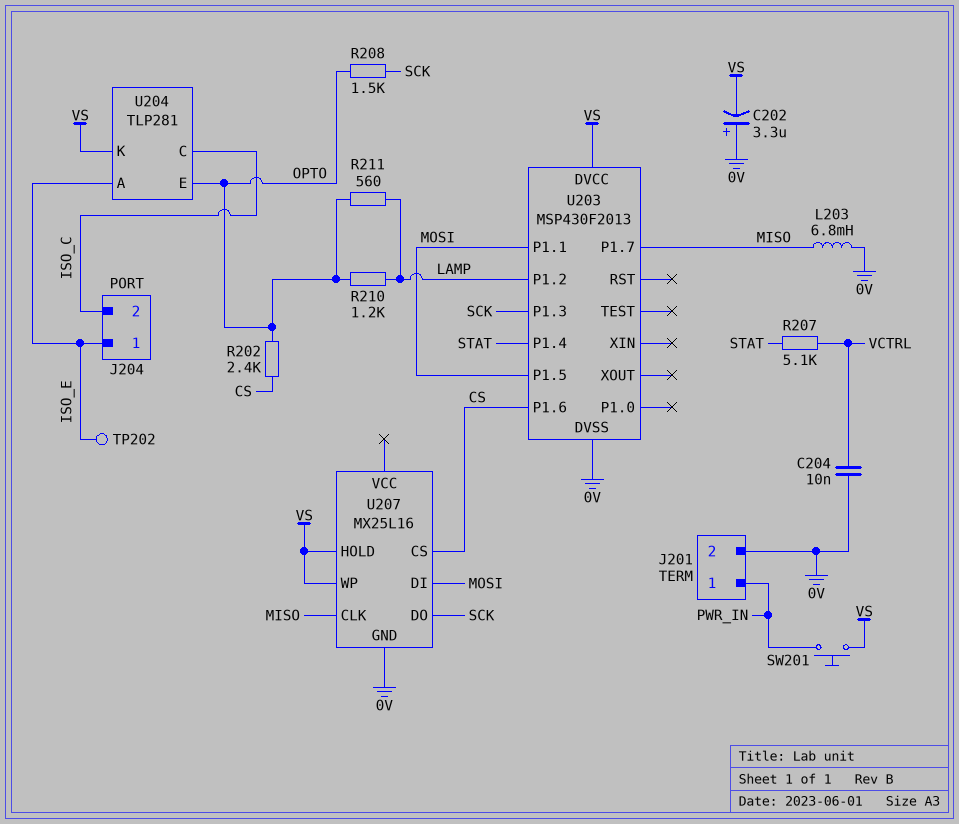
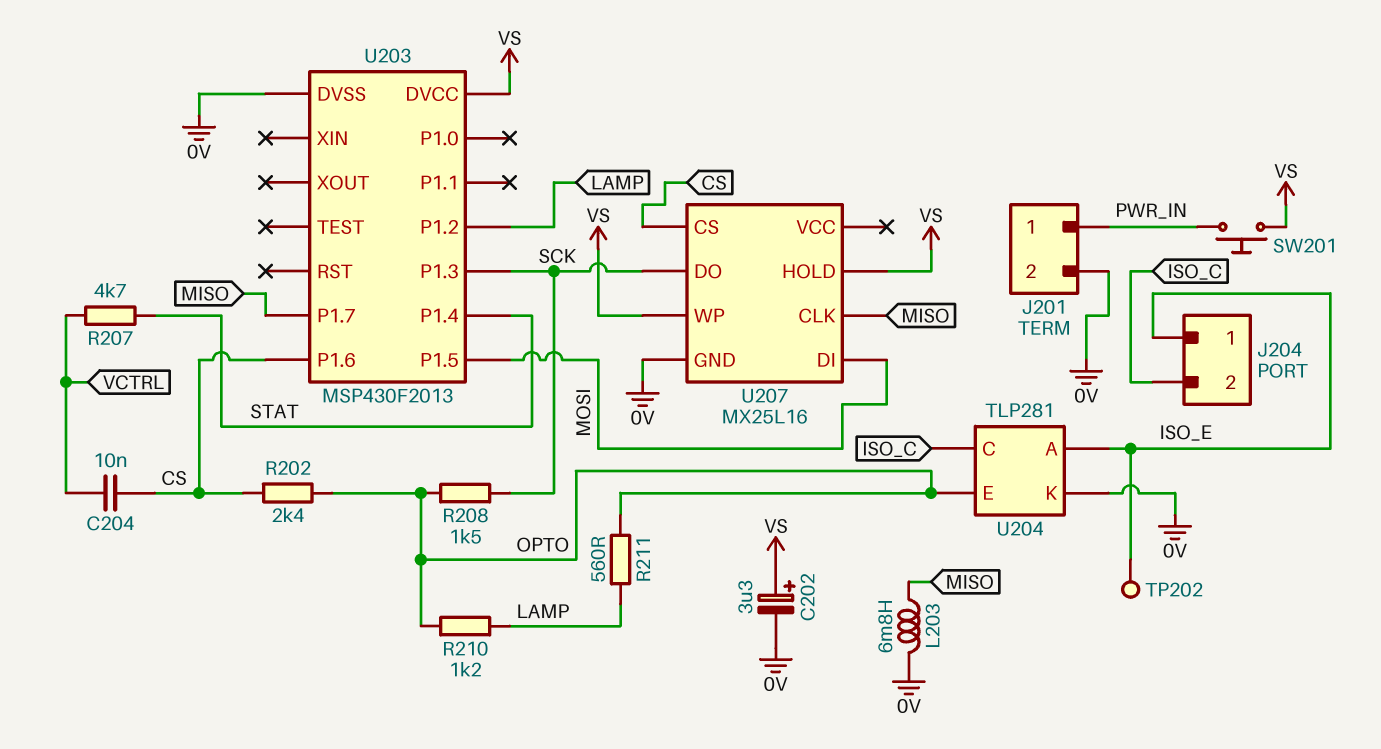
C202: 3.3uF (plus 0V, minus VS) -> 3.3uF (plus VS, minus 0V)
C204: 10nF (0V, VCTRL) -> 10nF (CS, VCTRL)
R207: 5.1k (STAT, VCTRL) -> 4.7k (STAT, VCTRL)
U203 pin P1.1: MOSI -> none
U204 pin K: VS -> 0V

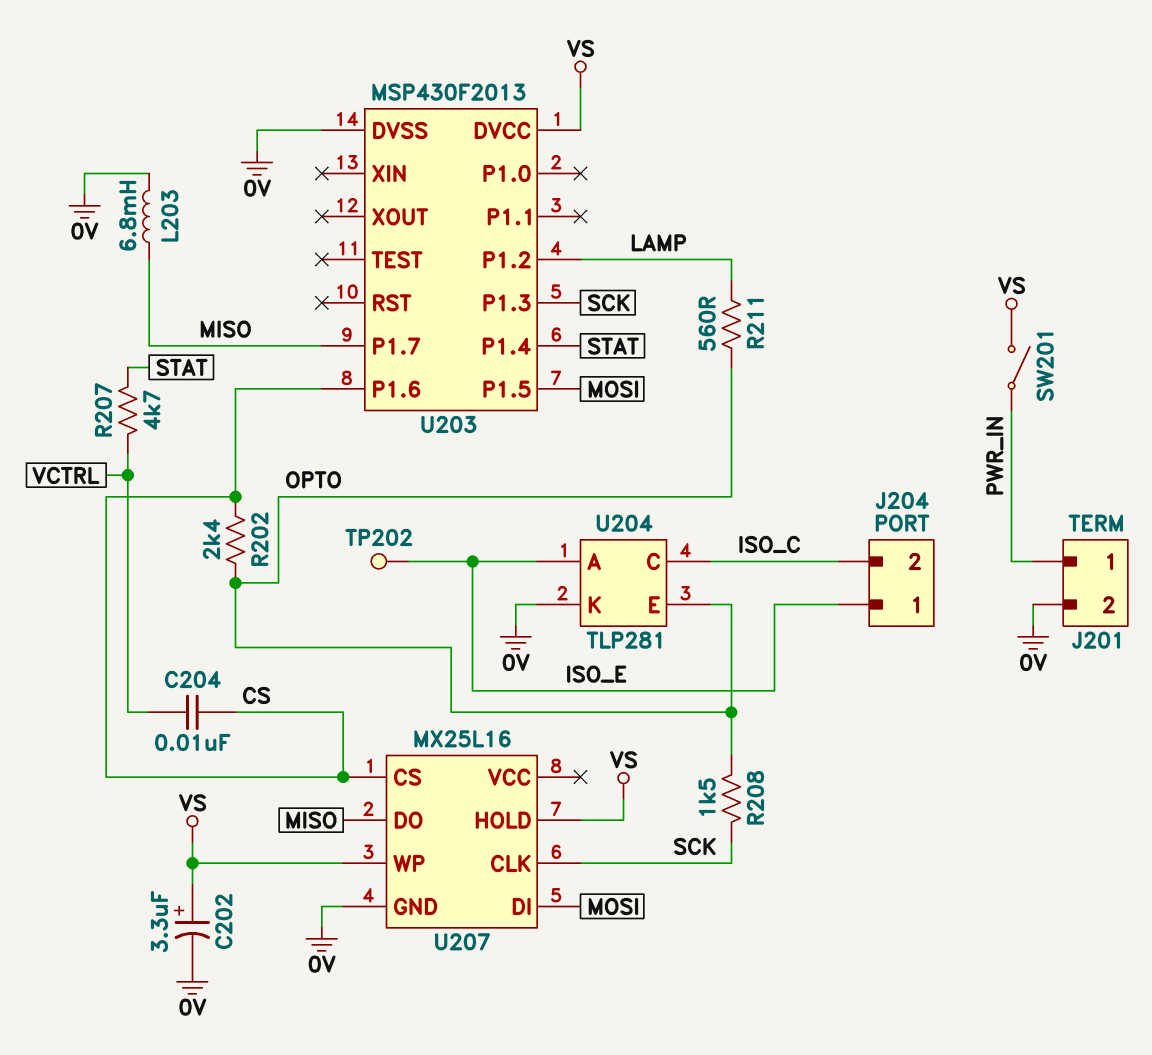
R210: 1.2k (LAMP, OPTO) -> none
SW201: button (PWR_IN, VS) -> switch (PWR_IN, VS)
U207 pin CLK: MISO -> SCK
U207 pin DO: SCK -> MISO

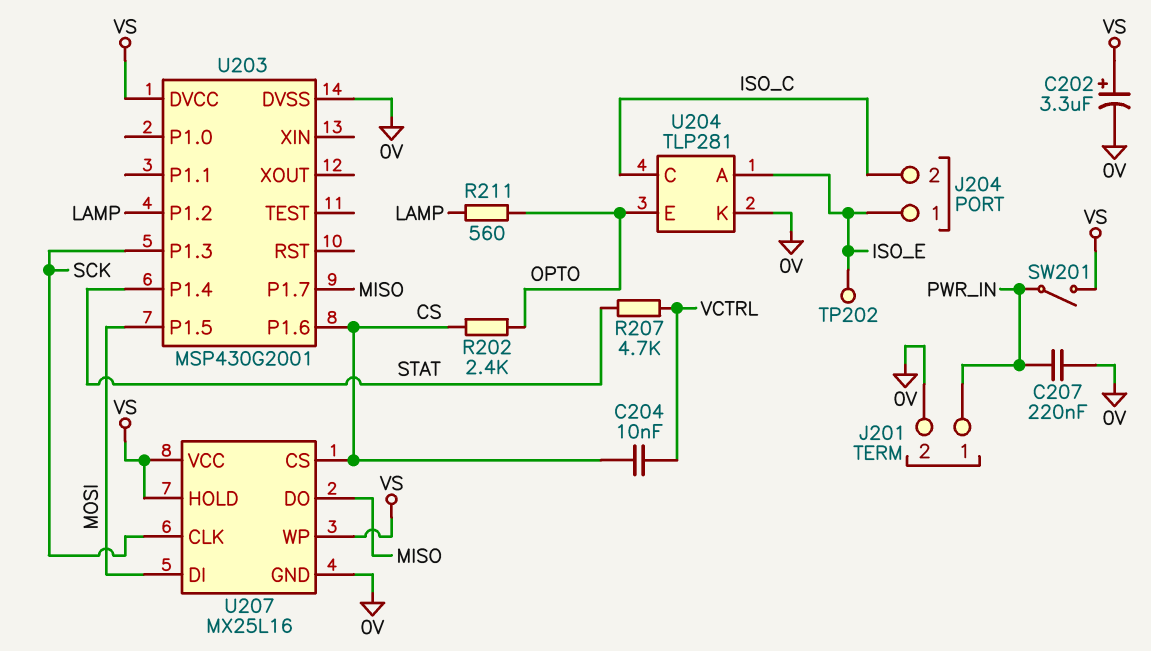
C207: none -> 220nF (0V, PWR_IN)
L203: 6.8mH (0V, MISO) -> none
R208: 1.5k (OPTO, SCK) -> none
U203: MSP430F2013 -> MSP430G2001
U207 pin VCC: none -> VS

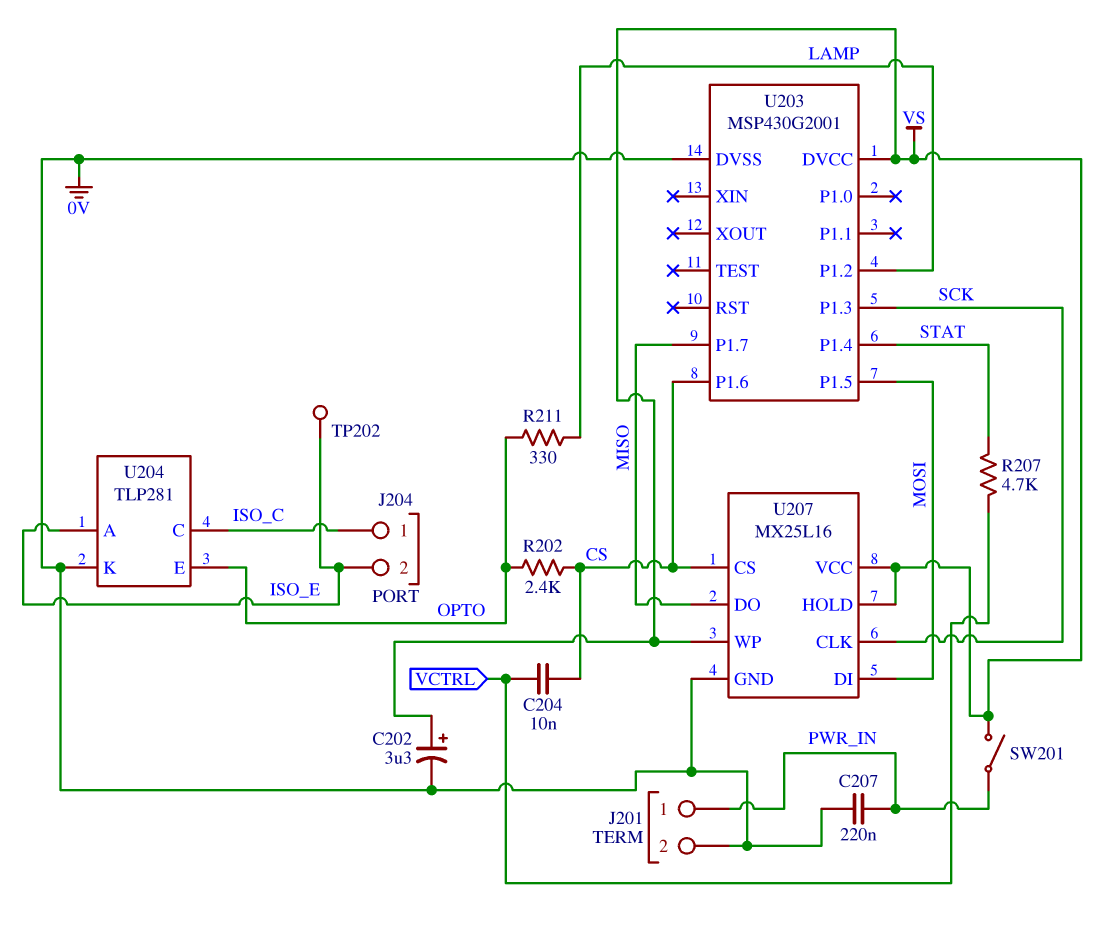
J204 pin 1: ISO_E -> ISO_C
J204 pin 2: ISO_C -> ISO_E
R211: 560 (LAMP, OPTO) -> 330 (LAMP, OPTO)

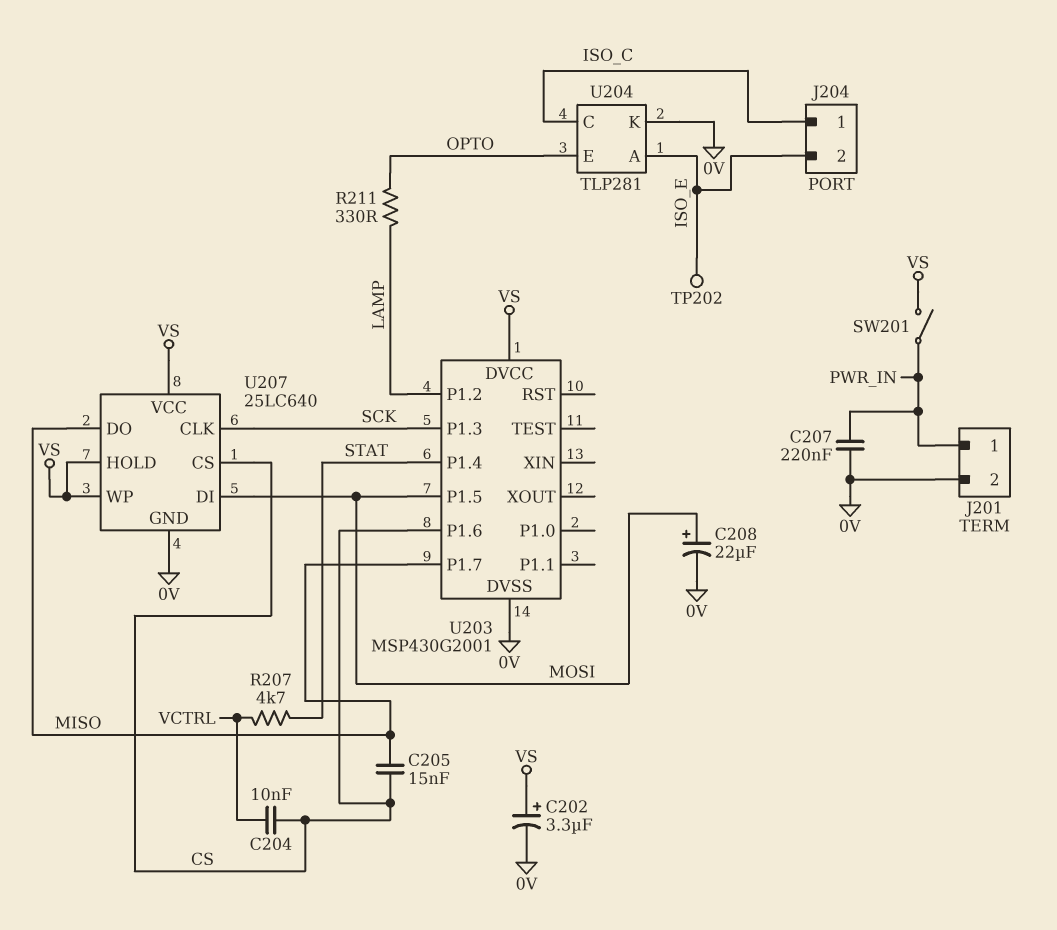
C205: none -> 15nF (CS, MISO)
C208: none -> 22uF (plus MOSI, minus 0V)
R202: 2.4k (CS, OPTO) -> none
U207: MX25L16 -> 25LC640

